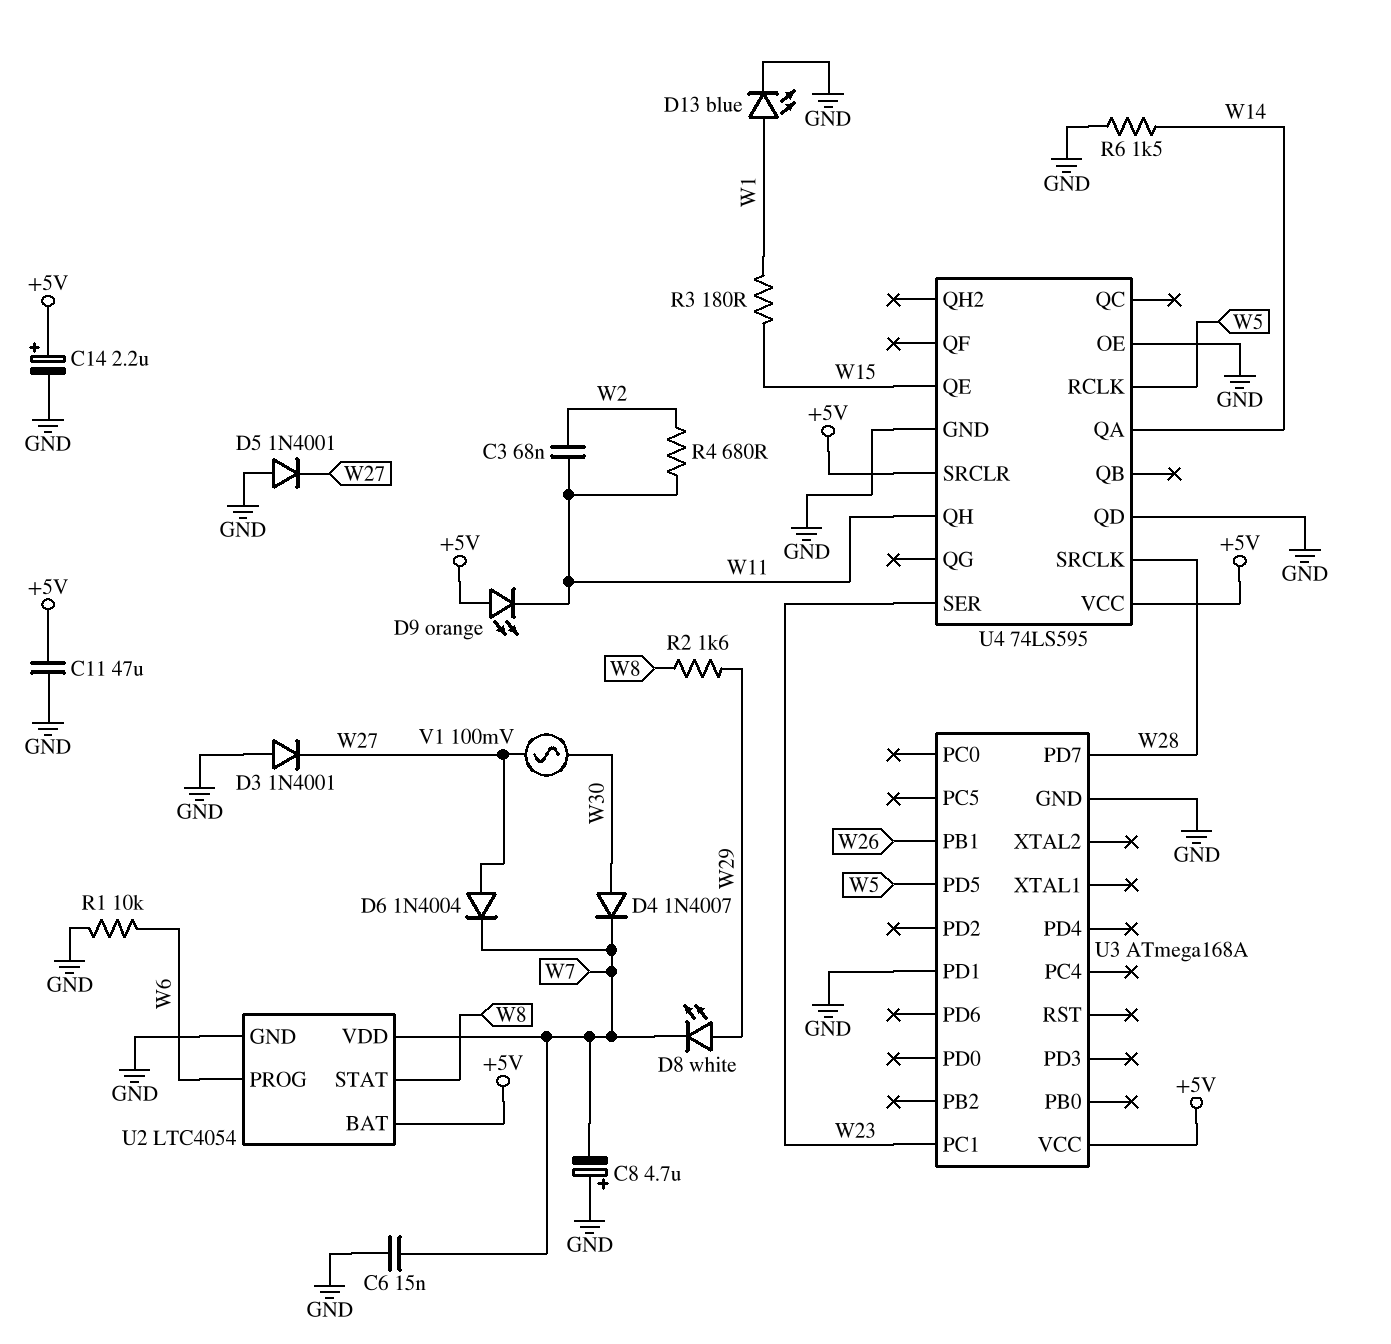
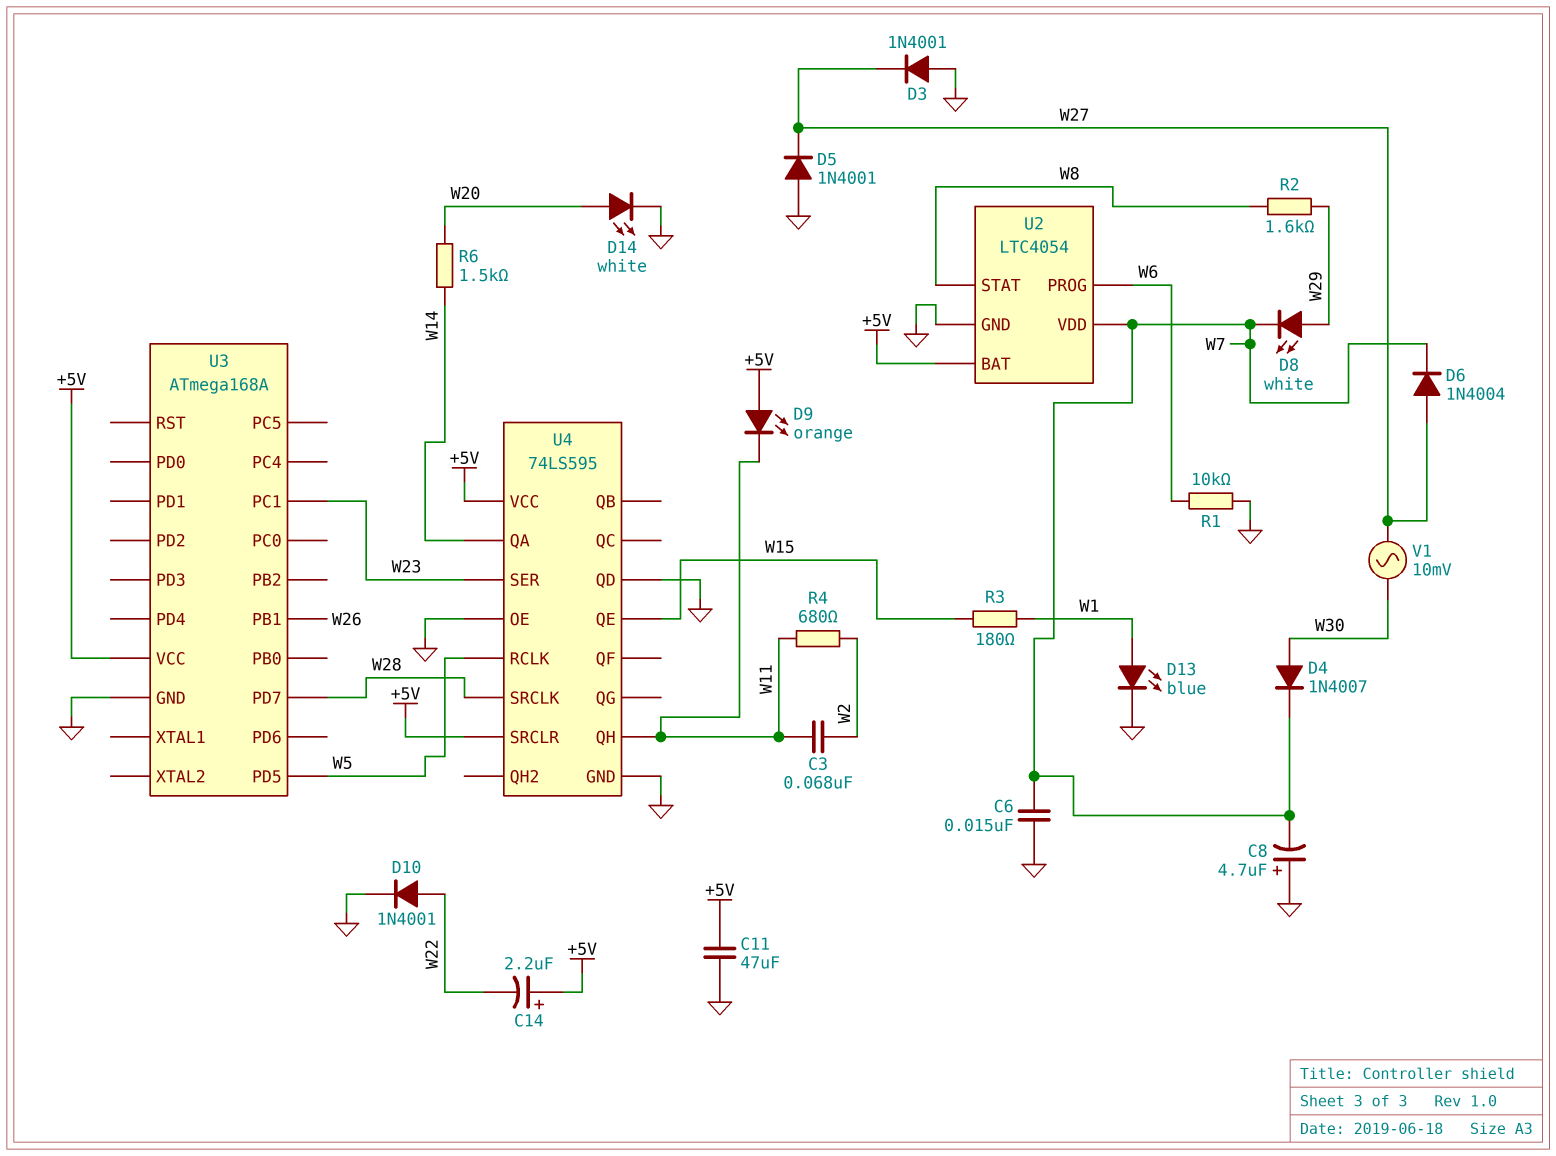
C14: 2.2uF (plus +5V, minus GND) -> 2.2uF (plus +5V, minus W22)
D10: none -> diode 1N4001 (A W22, K GND)
D14: none -> LED white (A W20, K GND)
R6: 1.5k (GND, W14) -> 1.5k (W14, W20)
U3 pin PD1: GND -> none
V1: AC 100mV (W27, W30) -> AC 10mV (W27, W30)

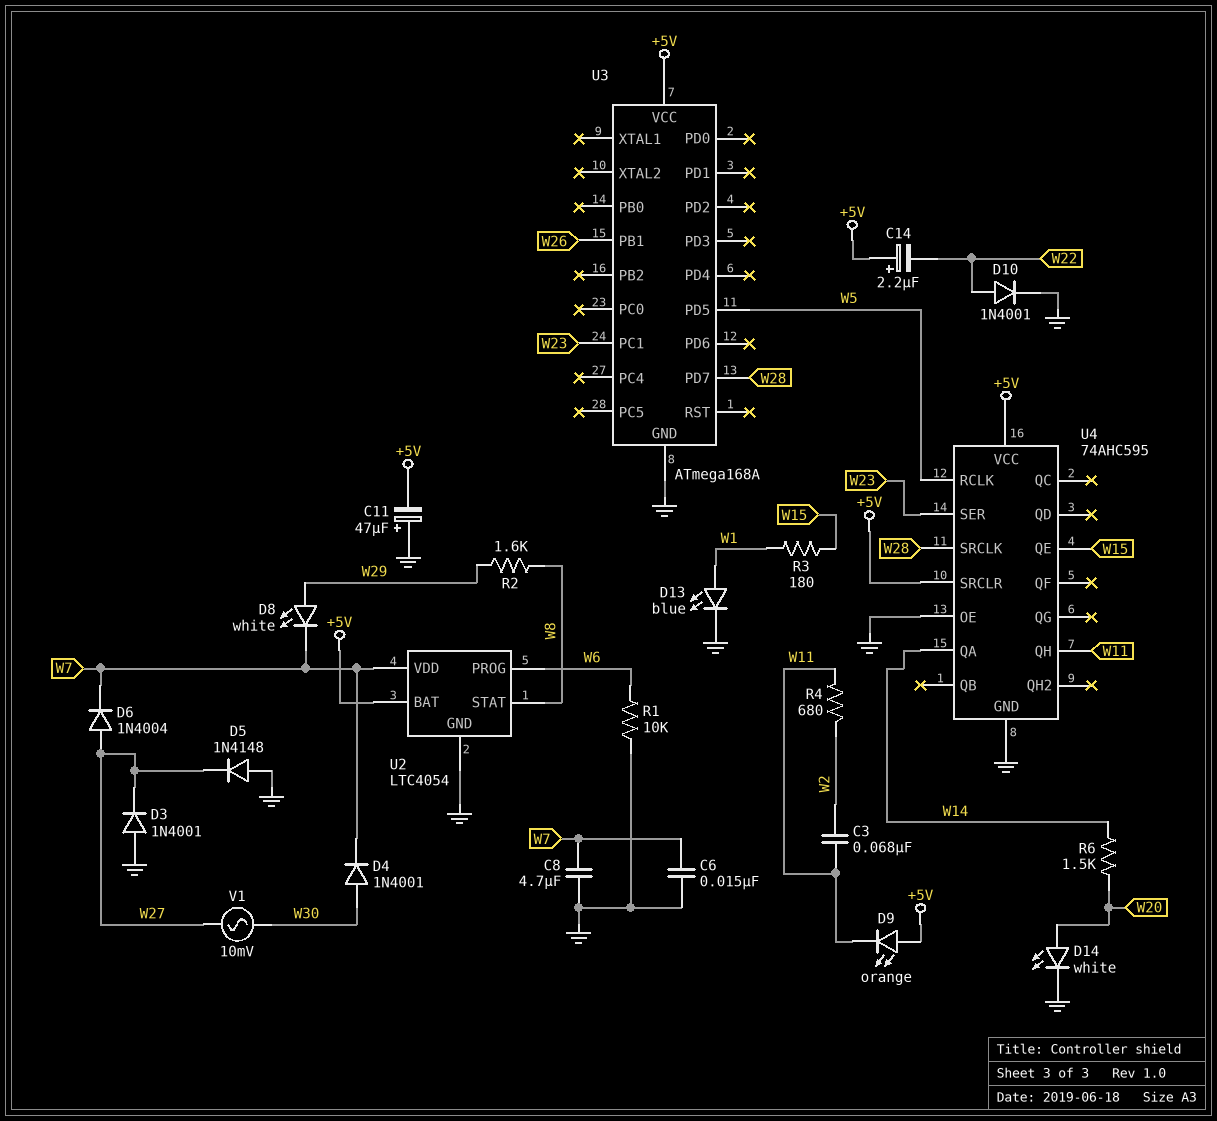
C8: 4.7uF (plus GND, minus W7) -> 4.7uF (GND, W7)
C11: 47uF (+5V, GND) -> 47uF (plus GND, minus +5V)
D4: diode 1N4007 (A W30, K W7) -> diode 1N4001 (A W30, K W7)
D5: diode 1N4001 (A GND, K W27) -> diode 1N4148 (A GND, K W27)
U4: 74LS595 -> 74AHC595
U4 pin QD: GND -> none

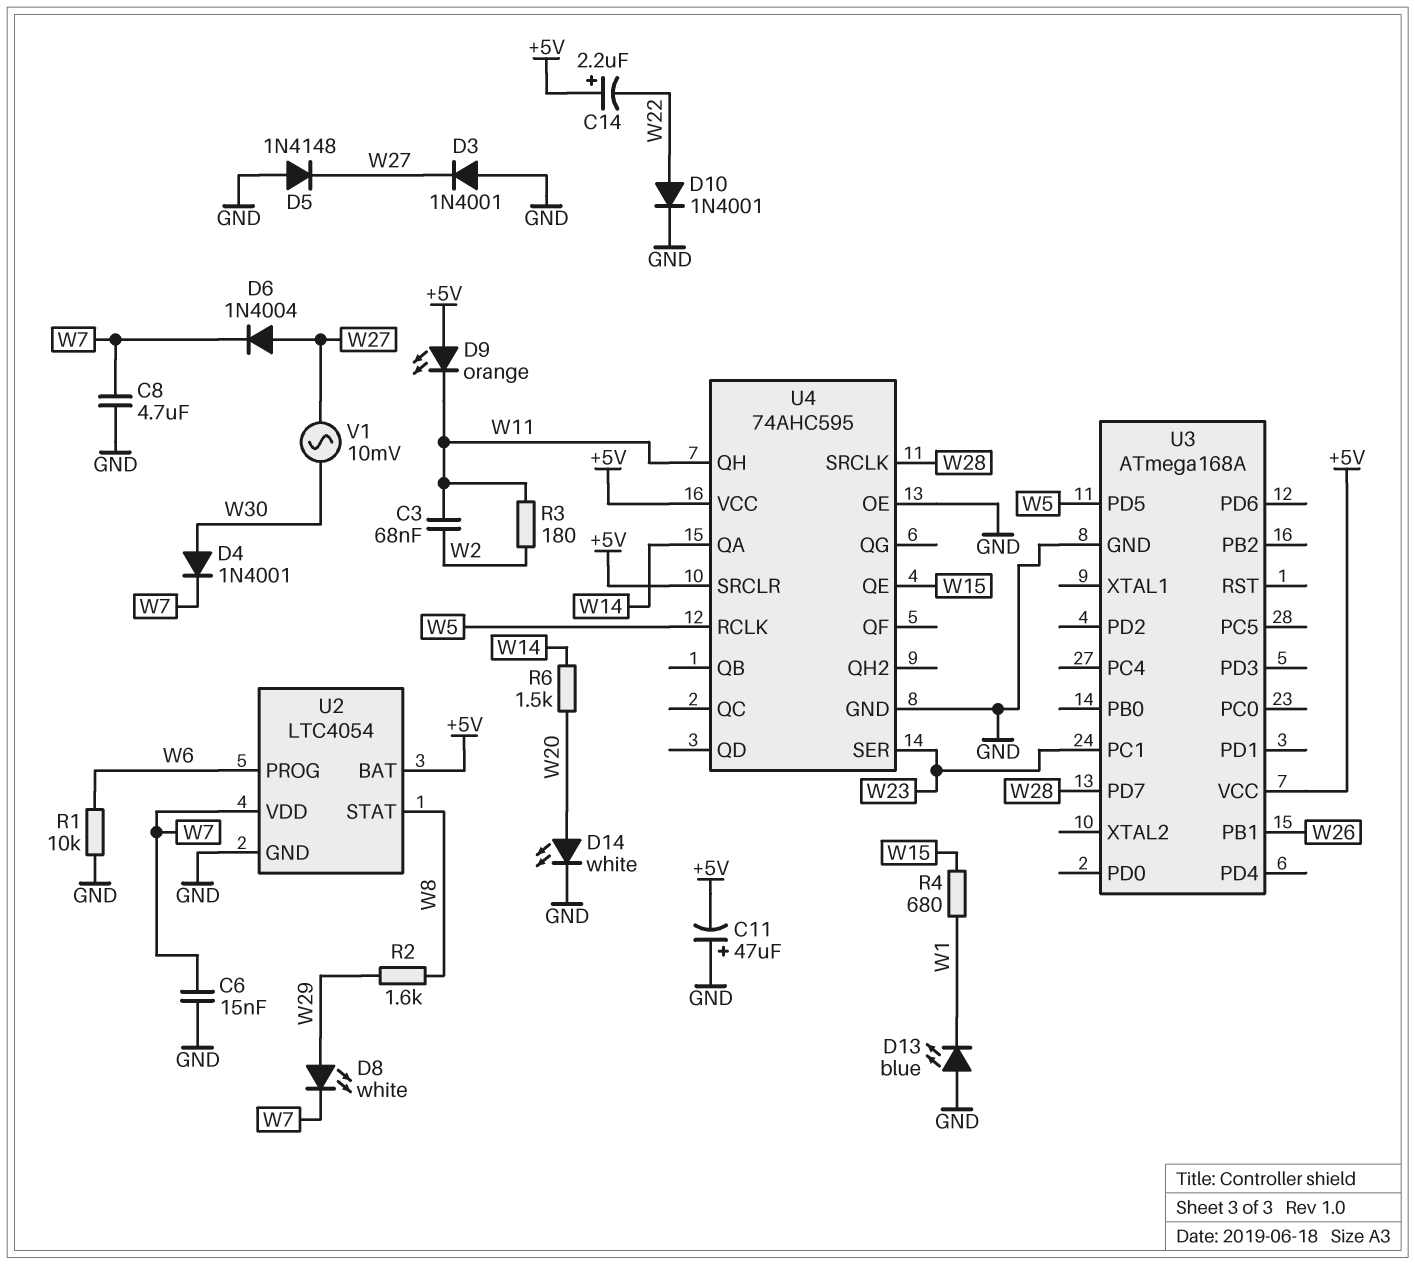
D13: LED blue (A W1, K GND) -> LED blue (A GND, K W1)
R3: 180 (W1, W15) -> 180 (W2, W11)
R4: 680 (W2, W11) -> 680 (W1, W15)

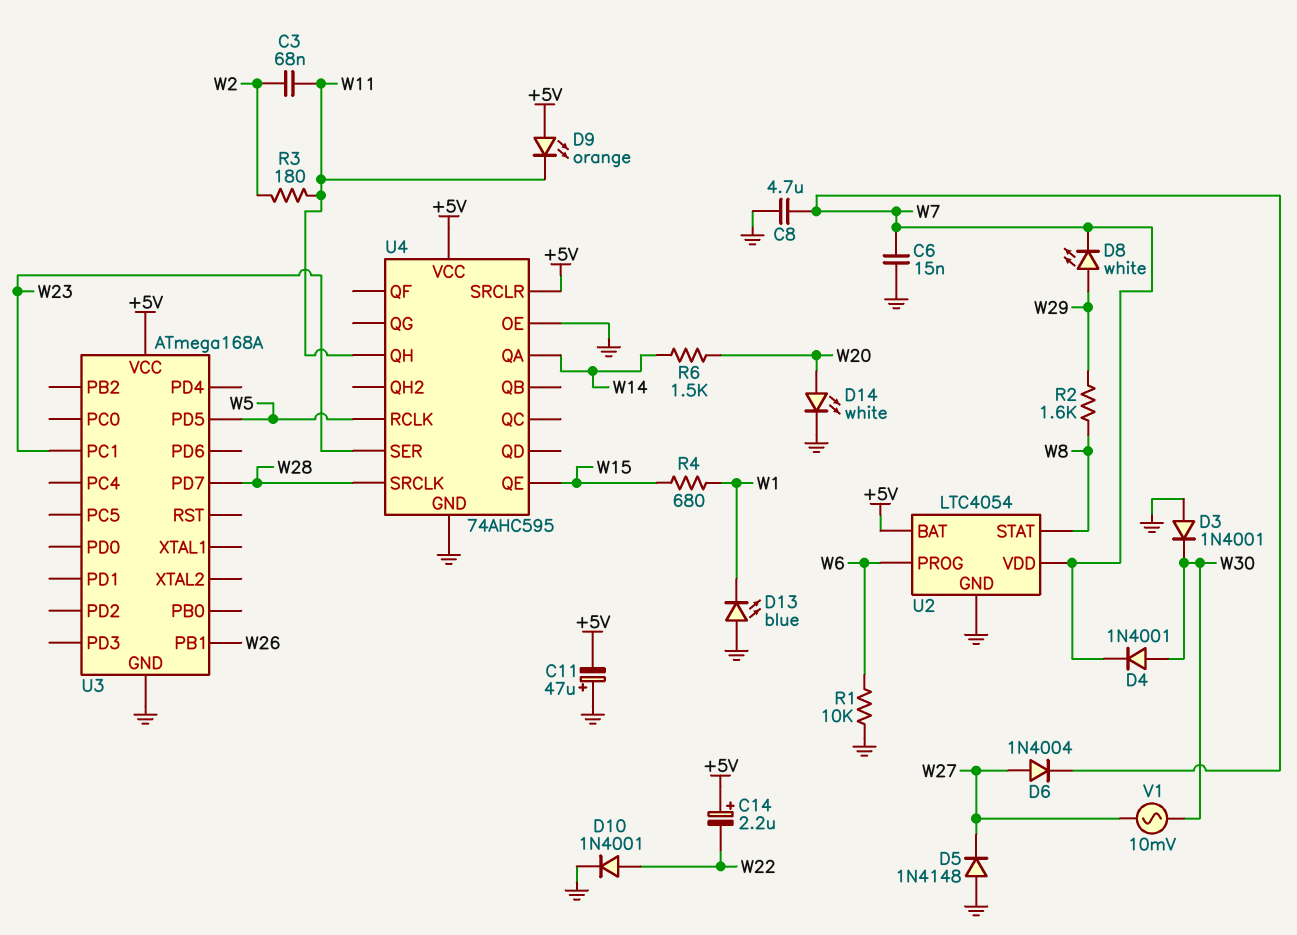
D3: diode 1N4001 (A GND, K W27) -> diode 1N4001 (A GND, K W30)

